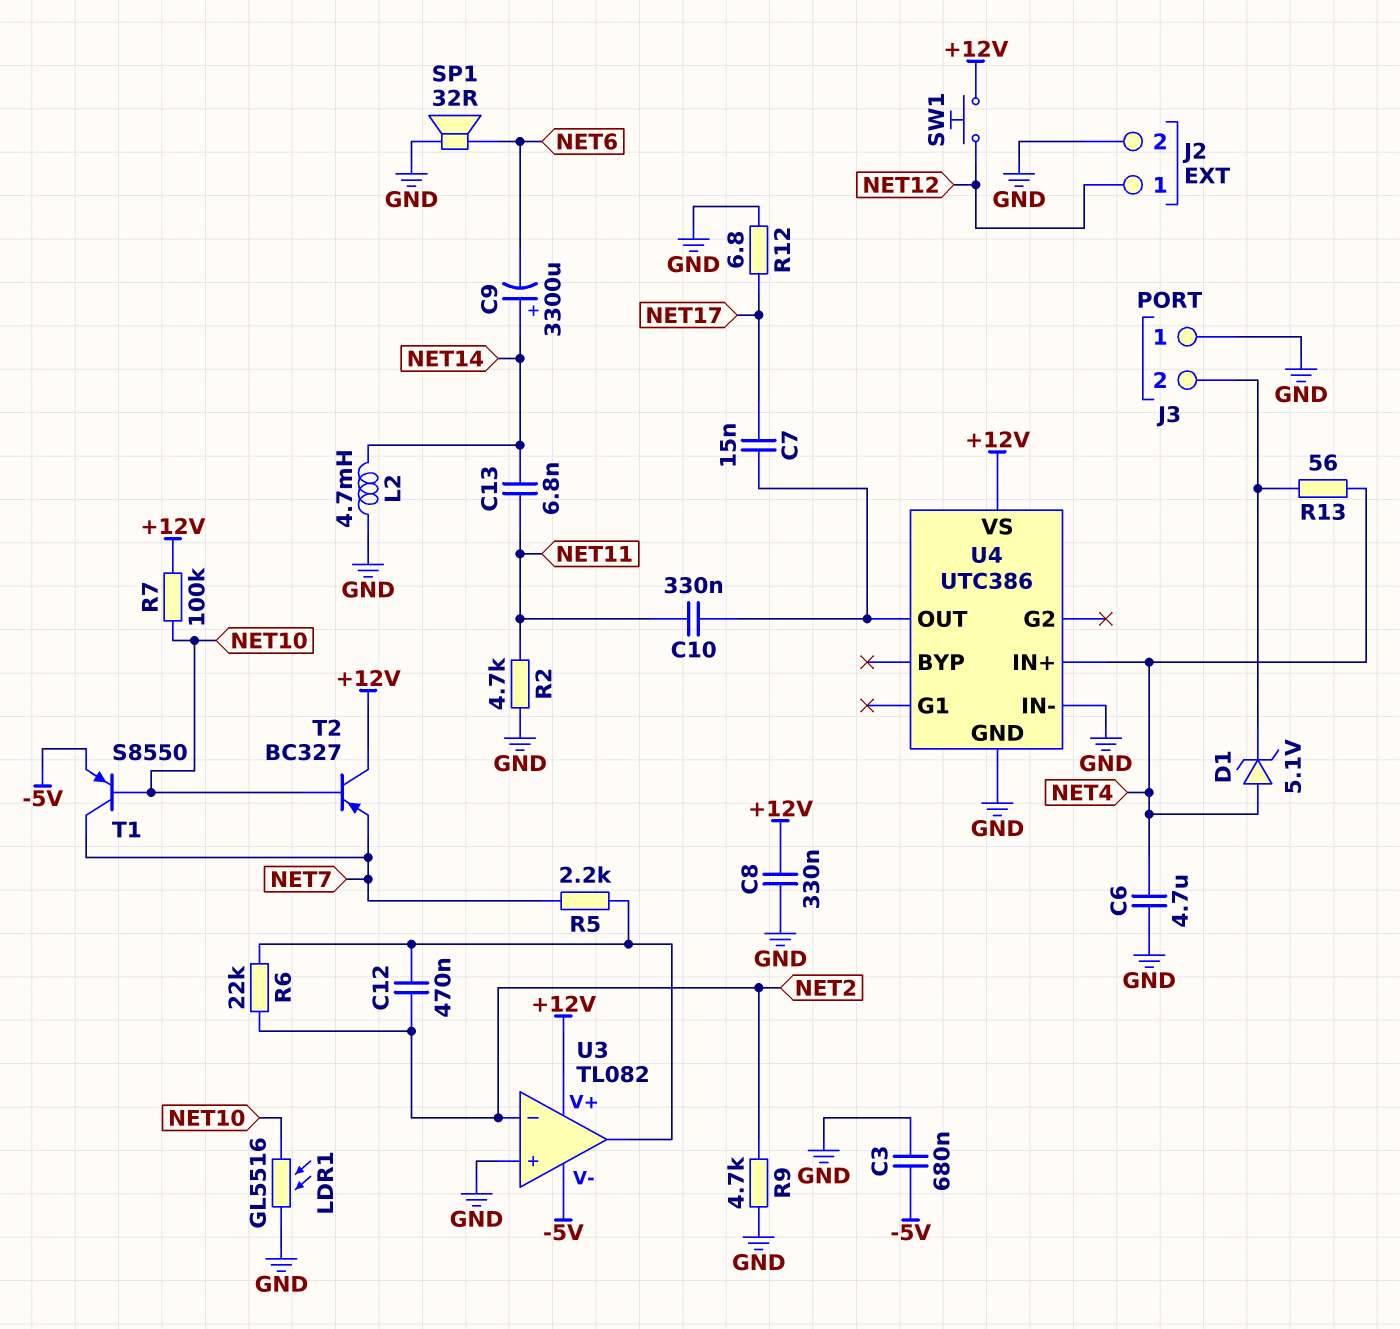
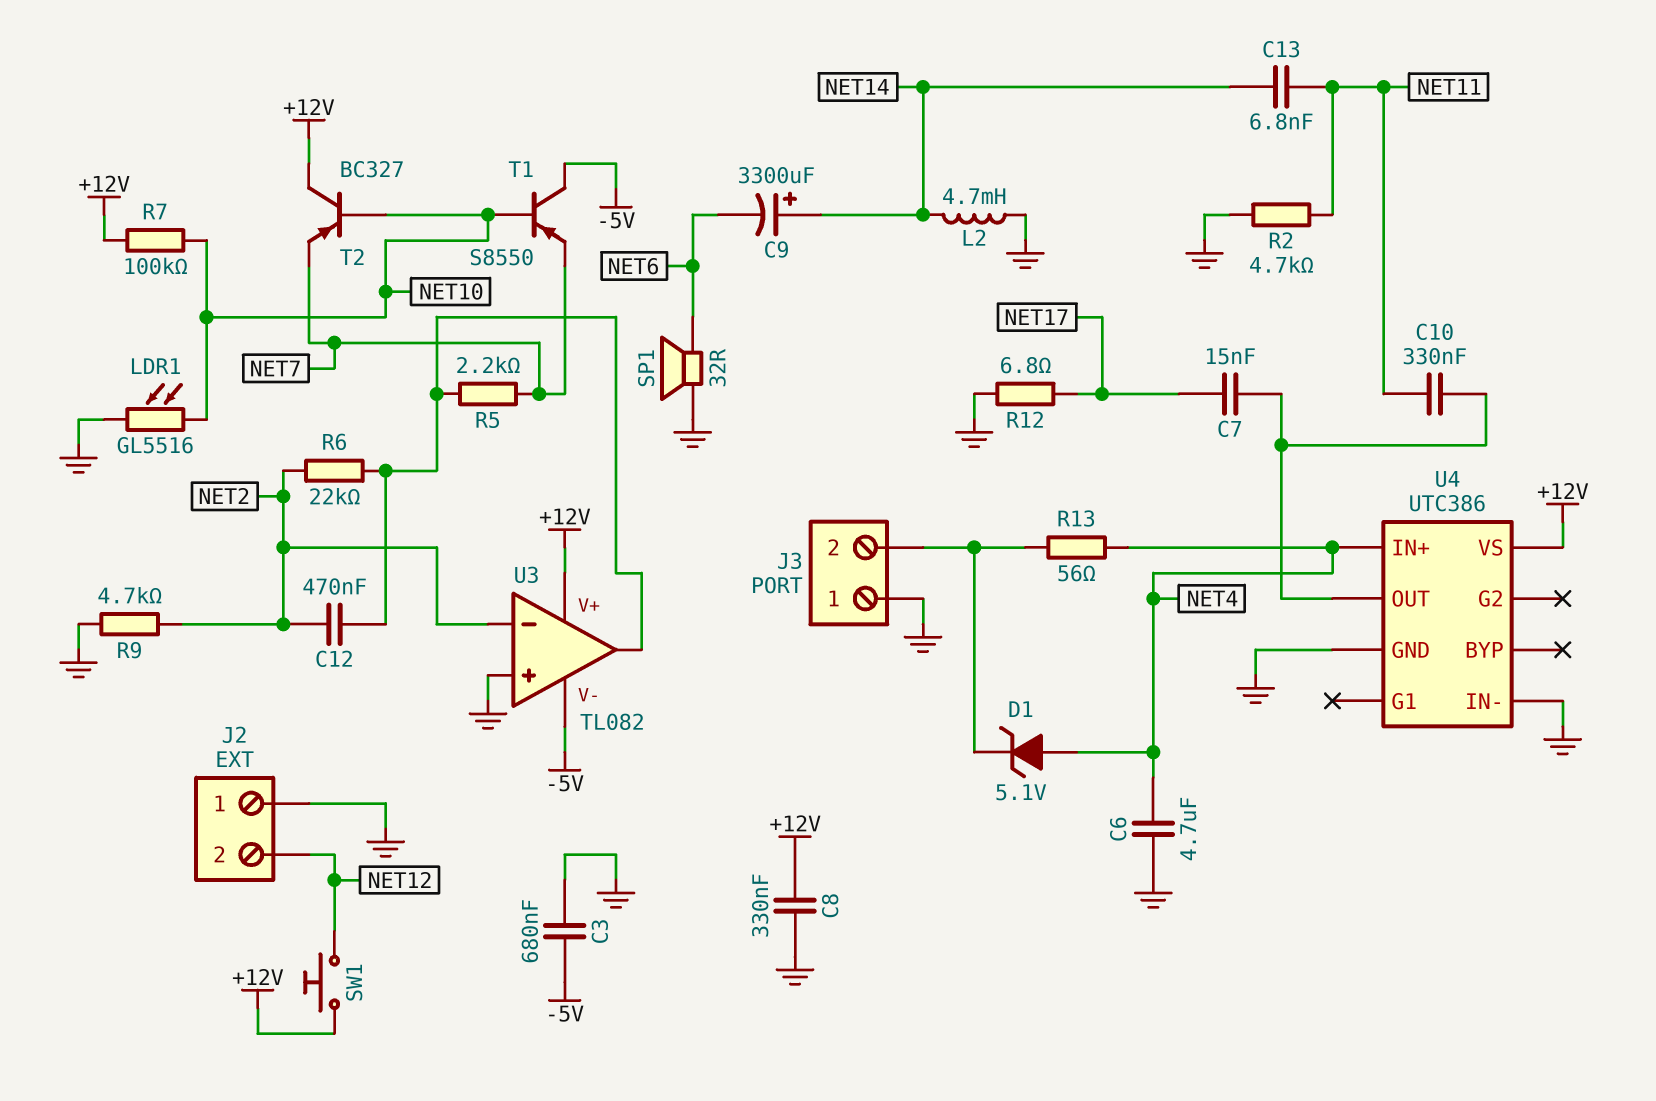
J2 pin 1: NET12 -> GND
J2 pin 2: GND -> NET12
T1: PNP S8550 (B NET10, C NET7, E -5V) -> PNP S8550 (B NET10, C -5V, E NET7)

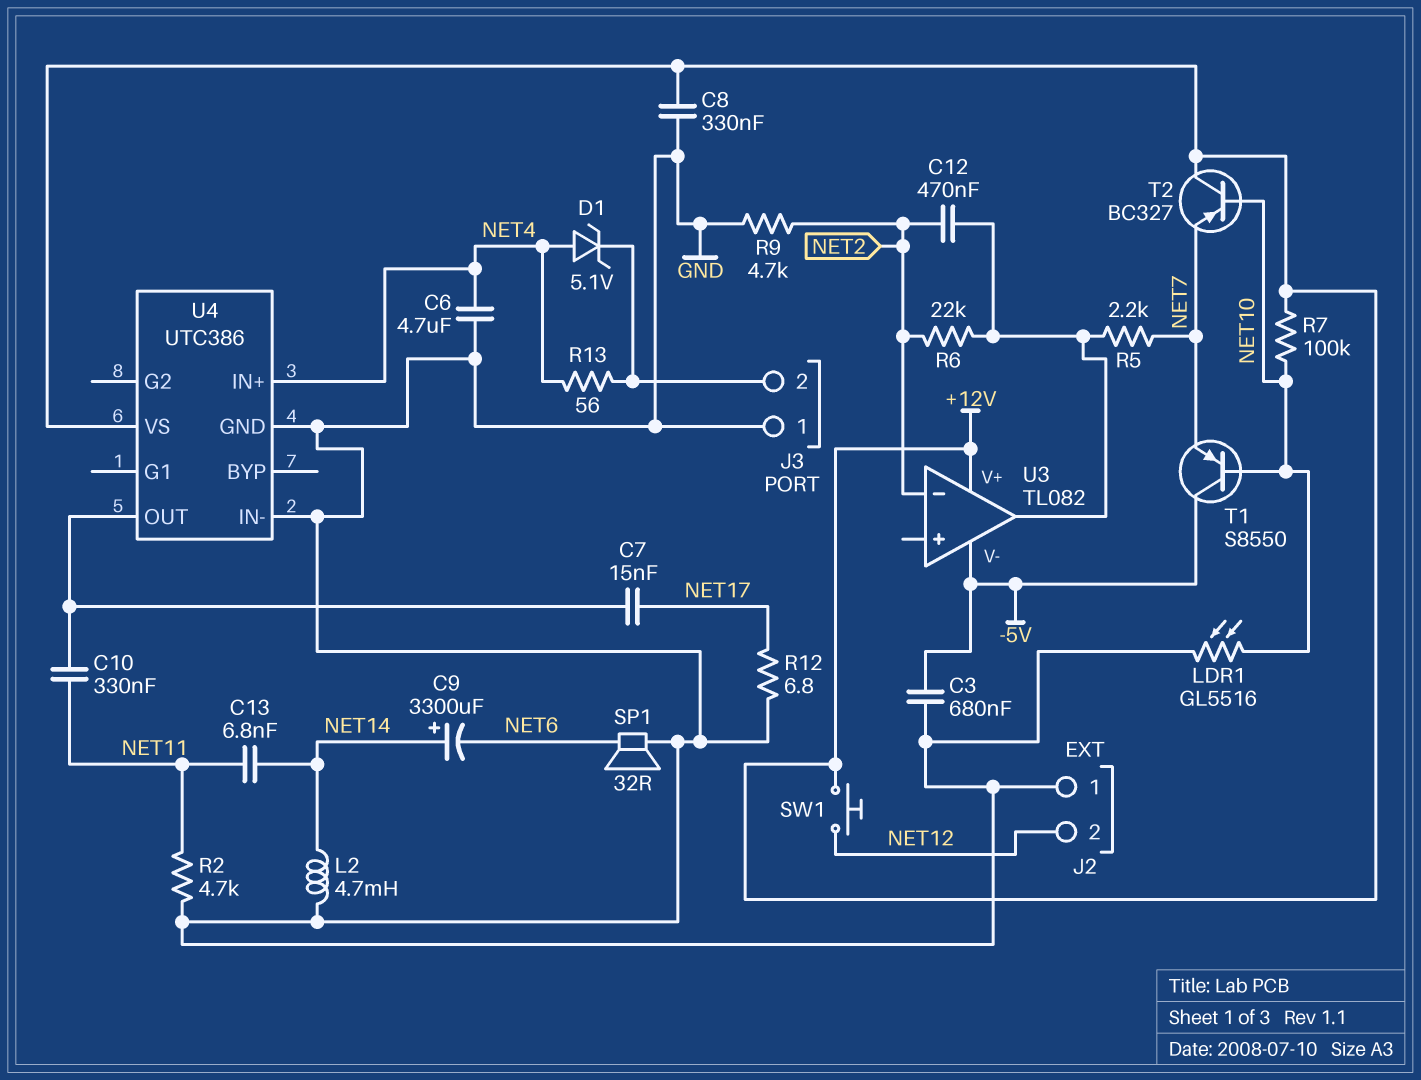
U3 pin in+: GND -> none

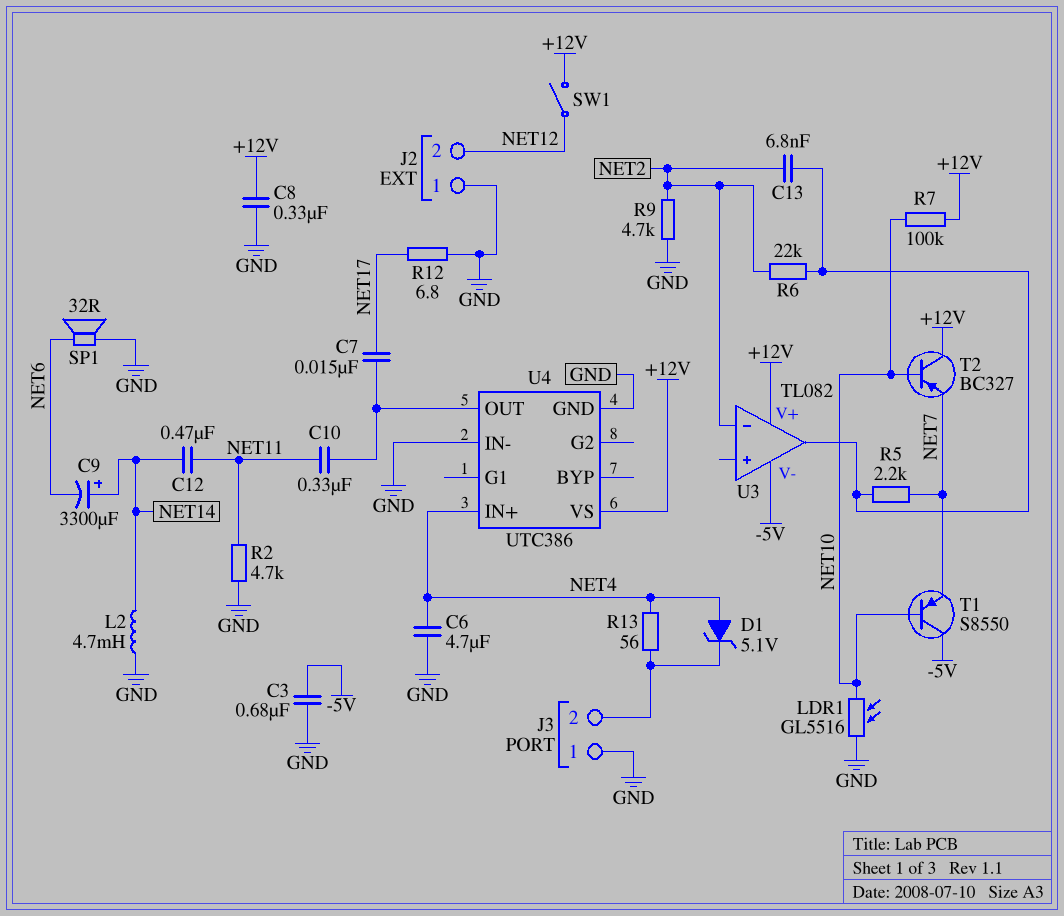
C12: 470nF (NET2, U3/out) -> 470nF (NET11, NET14)
C13: 6.8nF (NET11, NET14) -> 6.8nF (NET2, U3/out)
SW1: button (+12V, NET12) -> switch (+12V, NET12)

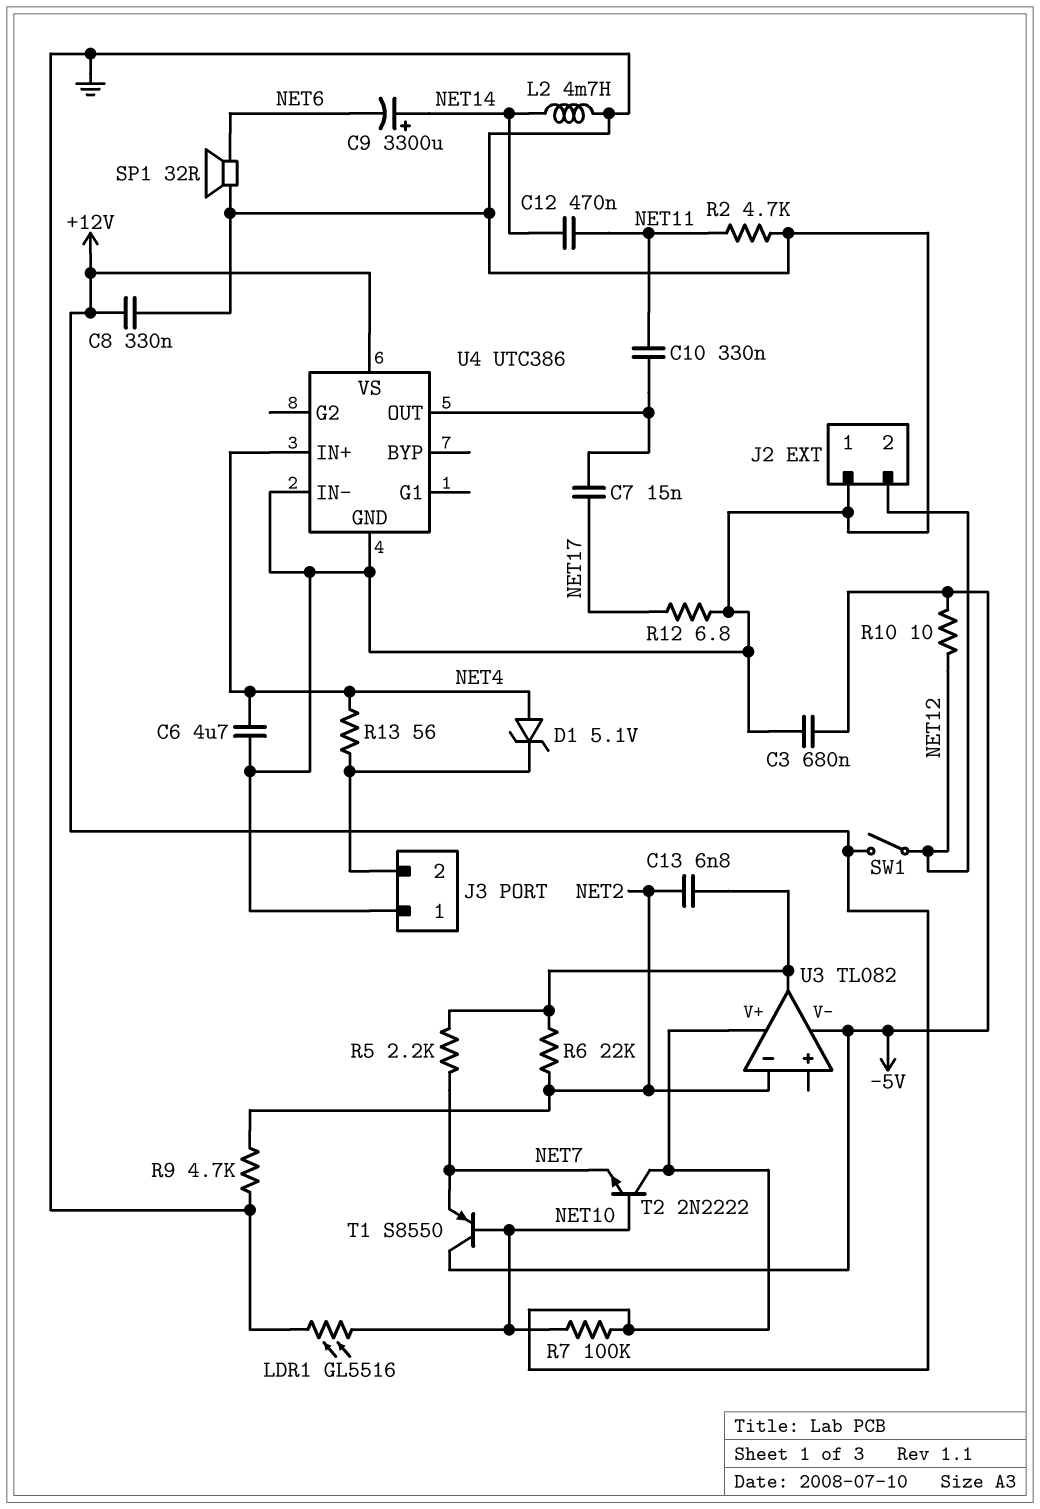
R10: none -> 10 (-5V, NET12)
T2: PNP BC327 (B NET10, C +12V, E NET7) -> NPN 2N2222 (B NET10, C +12V, E NET7)

